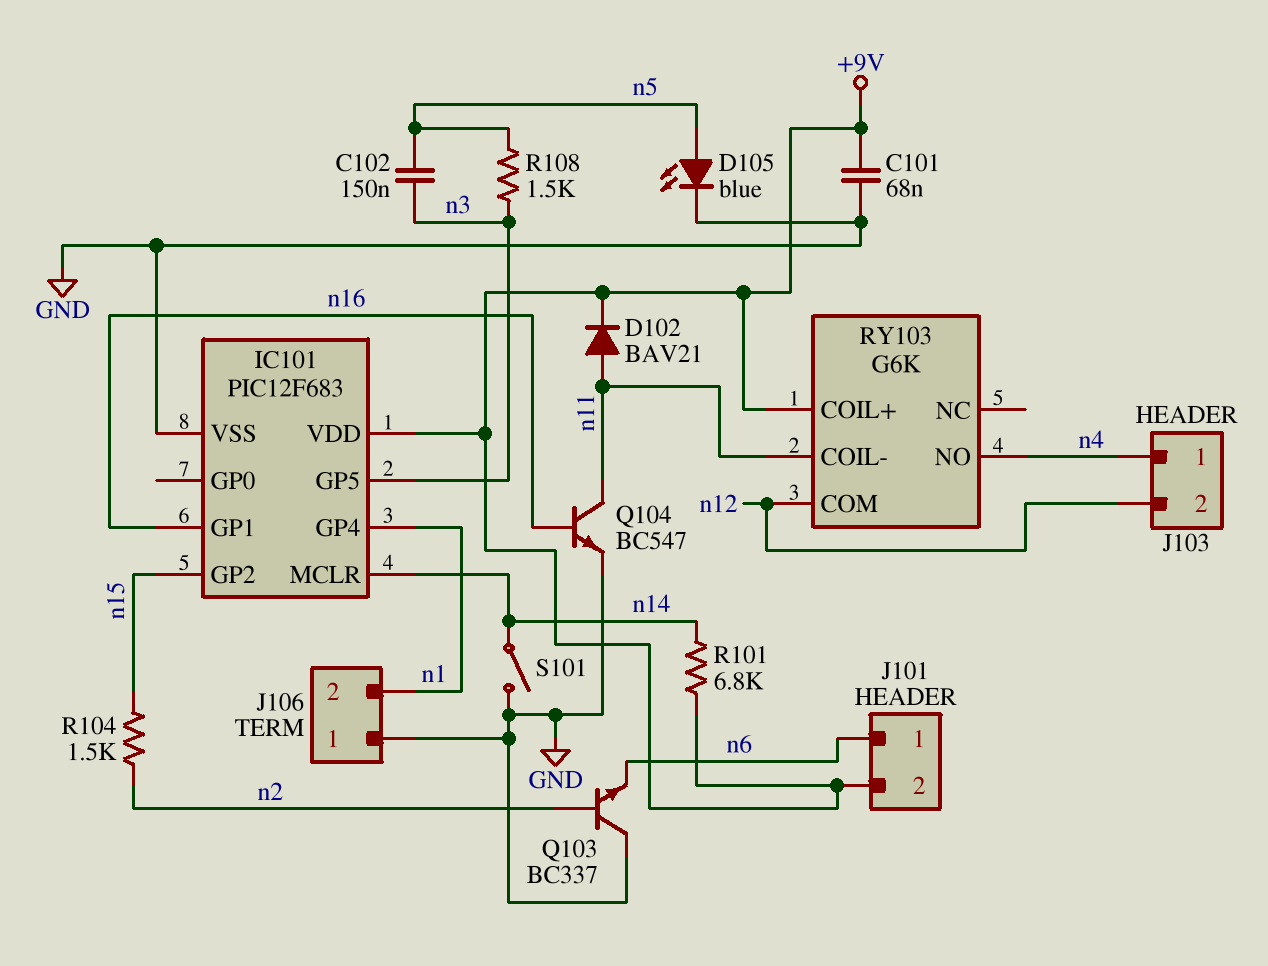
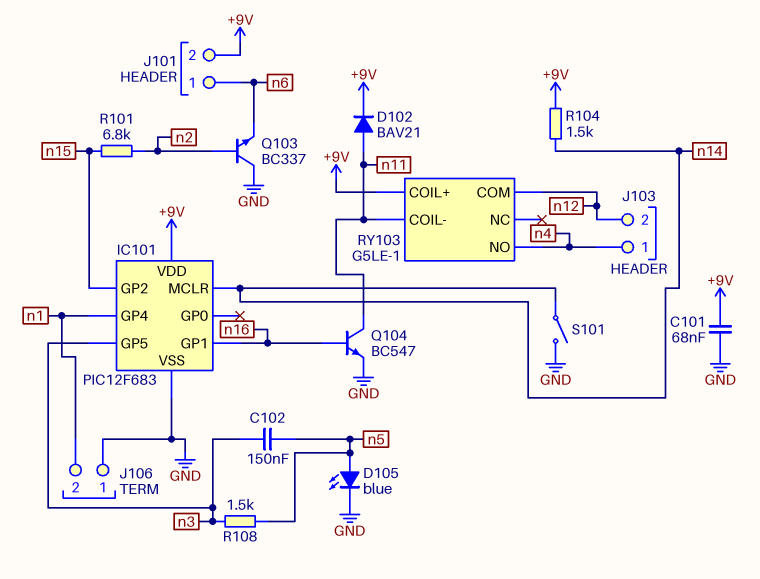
R101: 6.8k (+9V, n14) -> 6.8k (n2, n15)
R104: 1.5k (n2, n15) -> 1.5k (+9V, n14)
RY103: G6K -> G5LE-1

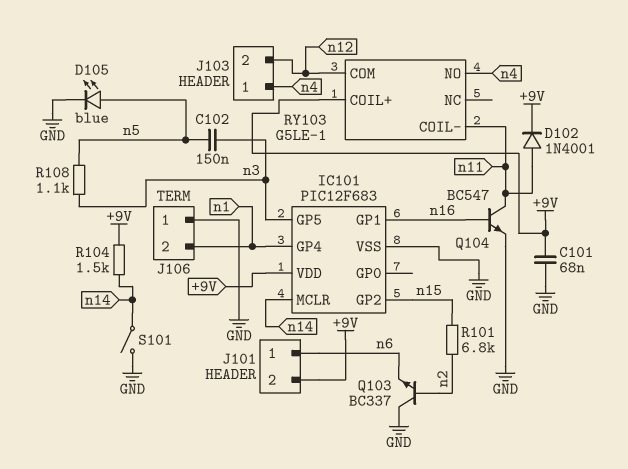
D102: diode BAV21 (A n11, K +9V) -> diode 1N4001 (A n11, K +9V)
R108: 1.5k (n3, n5) -> 1.1k (n3, n5)

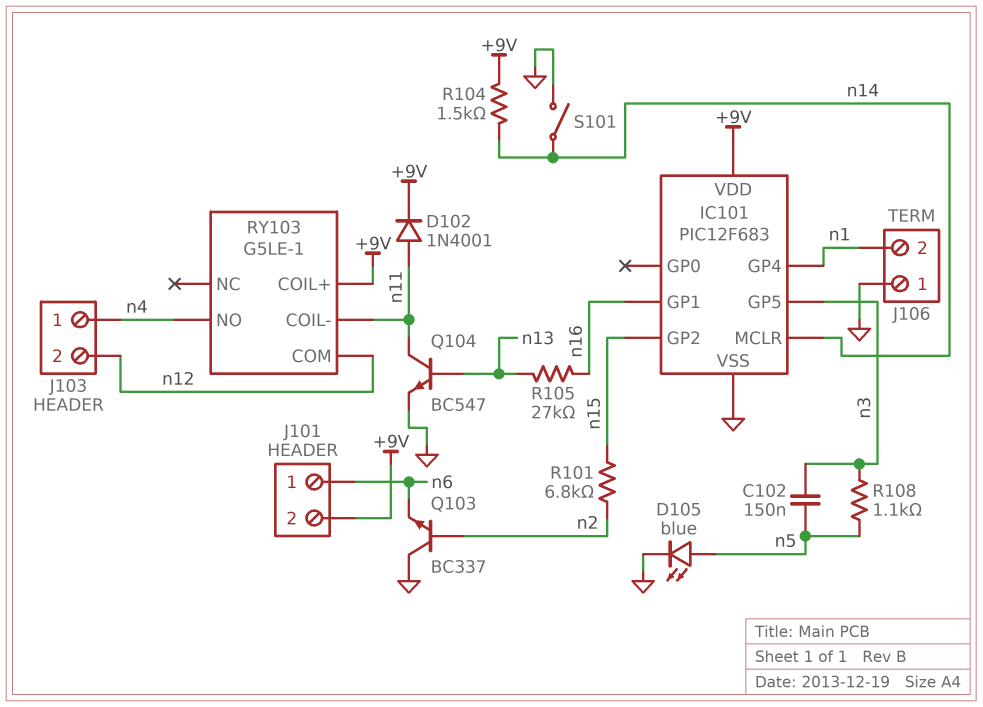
C101: 68nF (+9V, GND) -> none
Q104: NPN BC547 (B n16, C n11, E GND) -> NPN BC547 (B n13, C n11, E GND)
R105: none -> 27k (n13, n16)

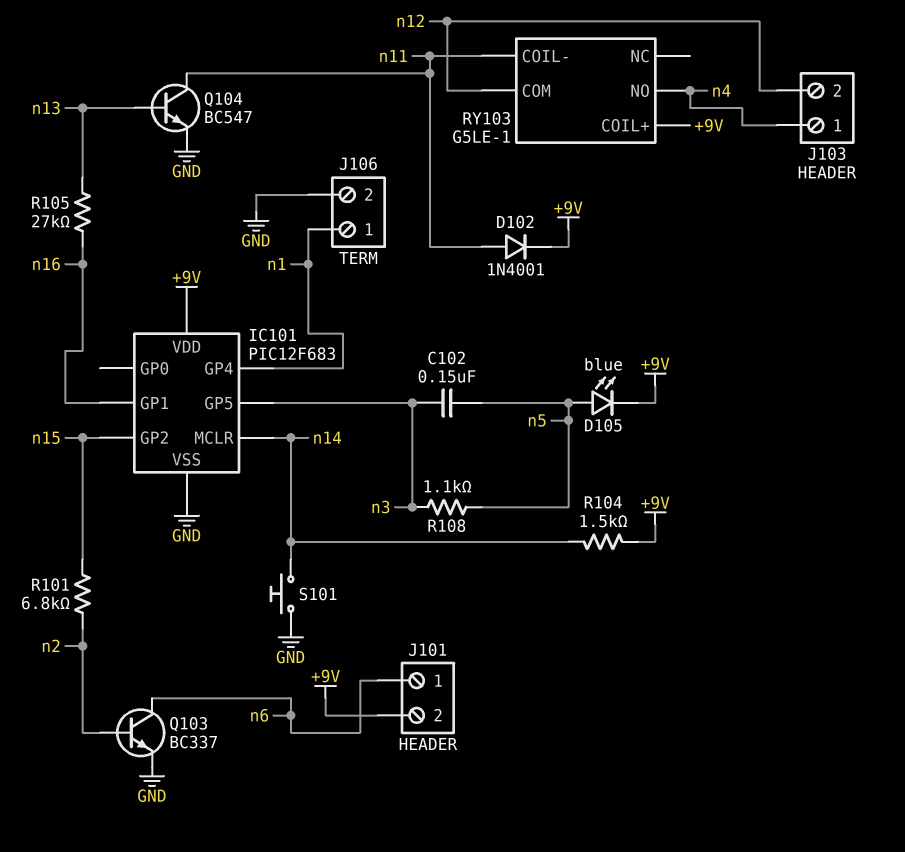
D105: LED blue (A n5, K GND) -> LED blue (A n5, K +9V)
J106 pin 1: GND -> n1
J106 pin 2: n1 -> GND
Q103: NPN BC337 (B n2, C GND, E n6) -> NPN BC337 (B n2, C n6, E GND)
S101: switch (GND, n14) -> button (GND, n14)

